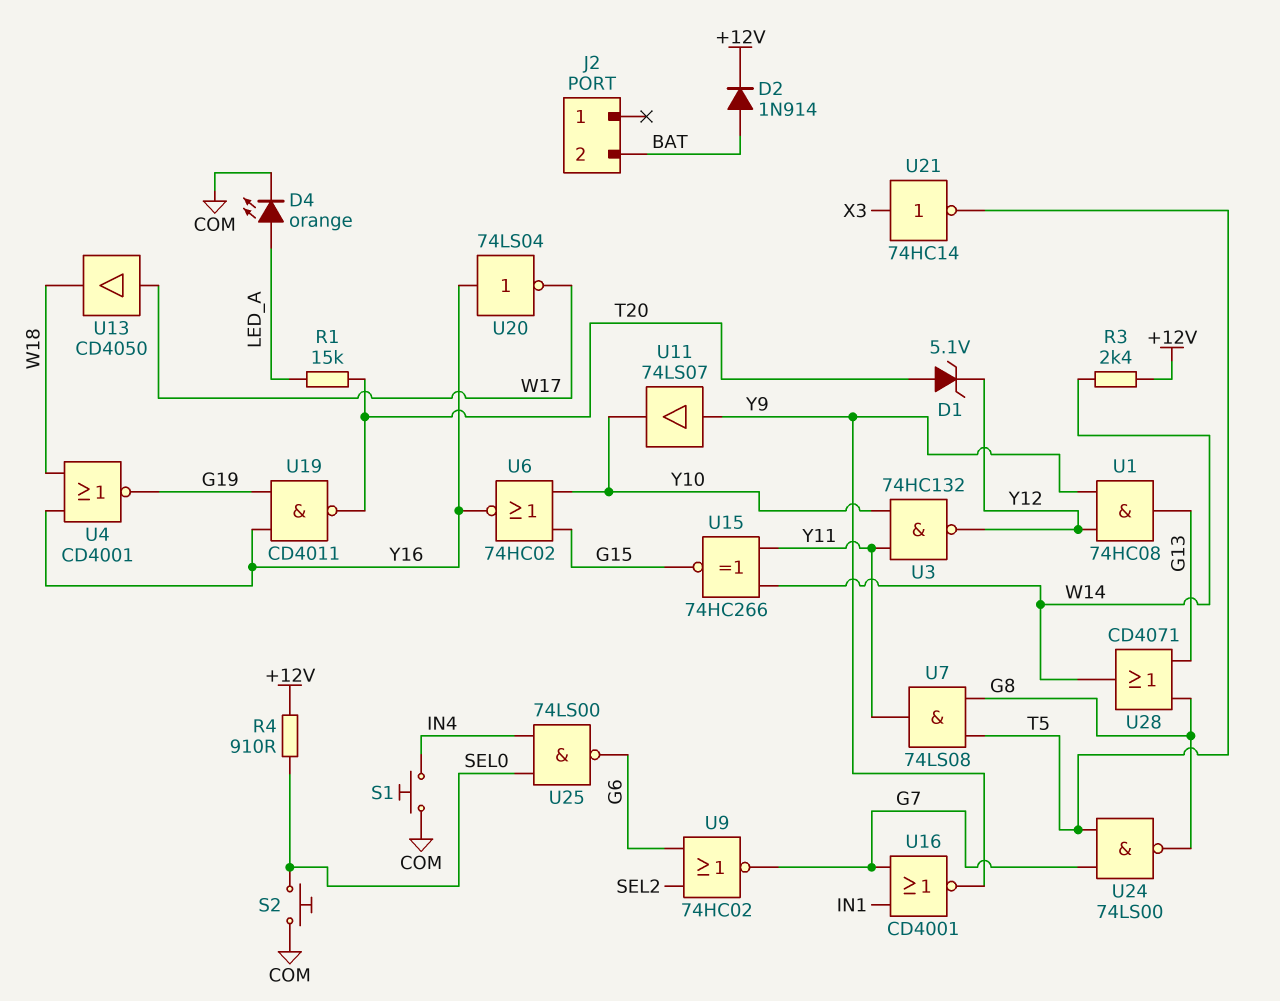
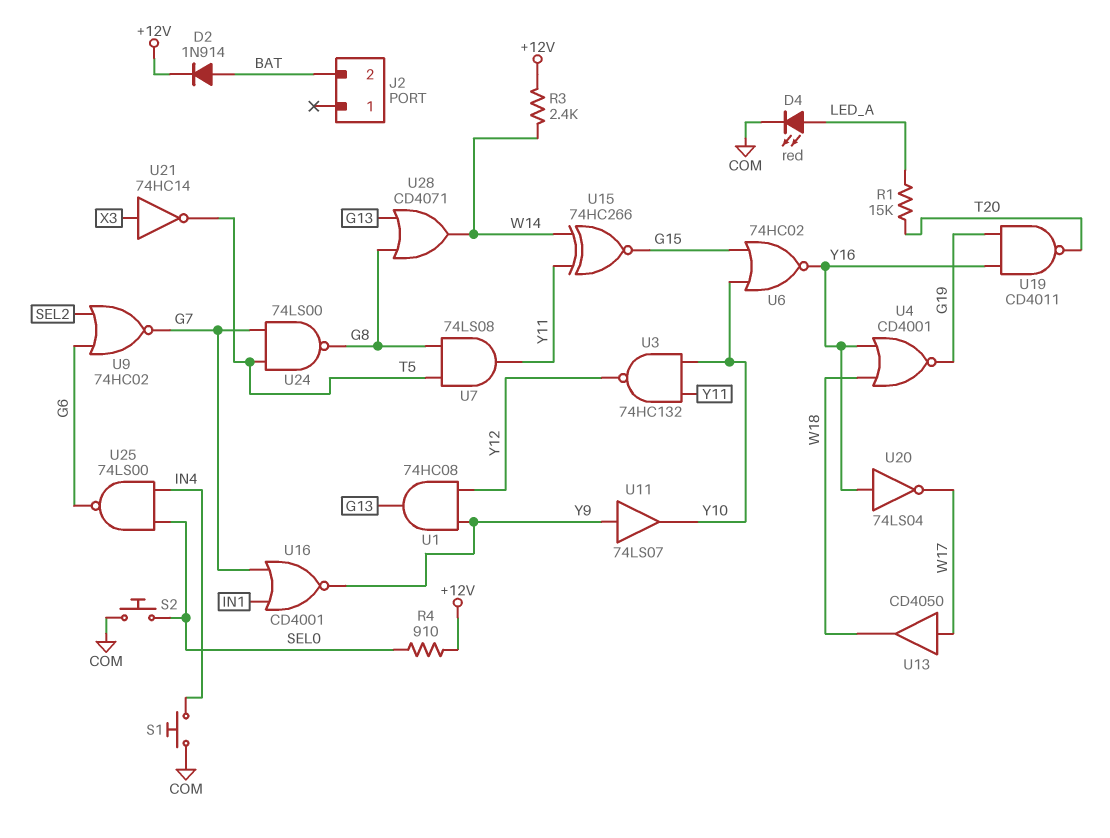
D1: zener 5.1V (A T20, K Y12) -> none
D4: LED orange (A LED_A, K COM) -> LED red (A LED_A, K COM)

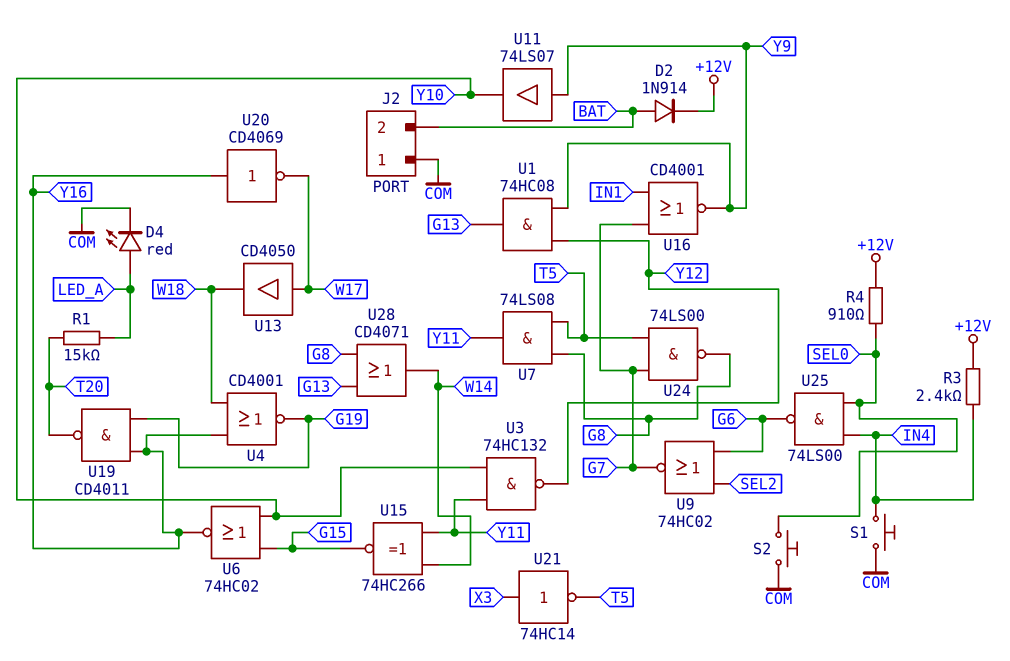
J2 pin 1: none -> COM
R3: 2.4k (+12V, W14) -> 2.4k (+12V, IN4)
U20: NOT 74LS04 (in Y16, out W17) -> NOT CD4069 (in Y16, out W17)

